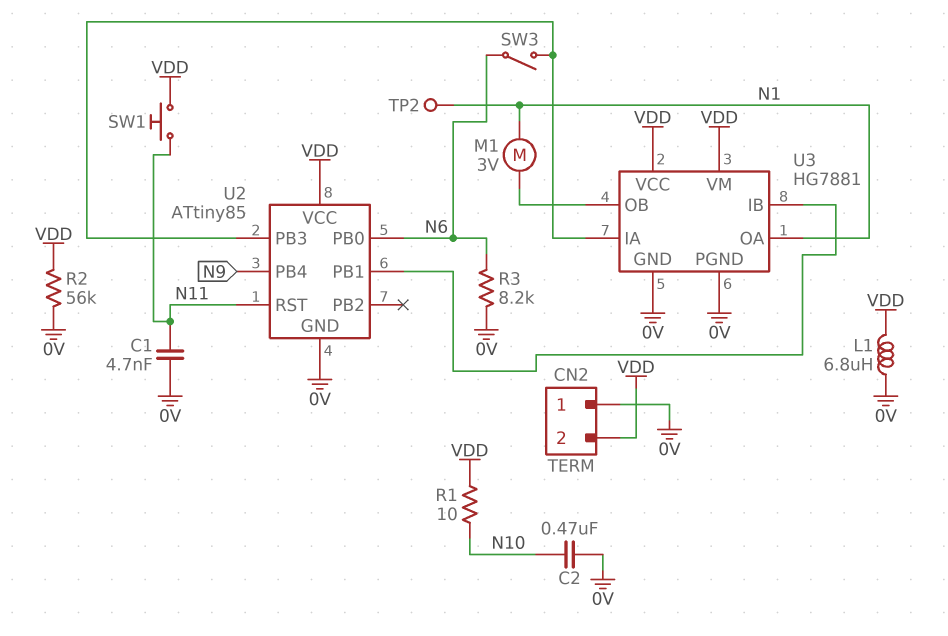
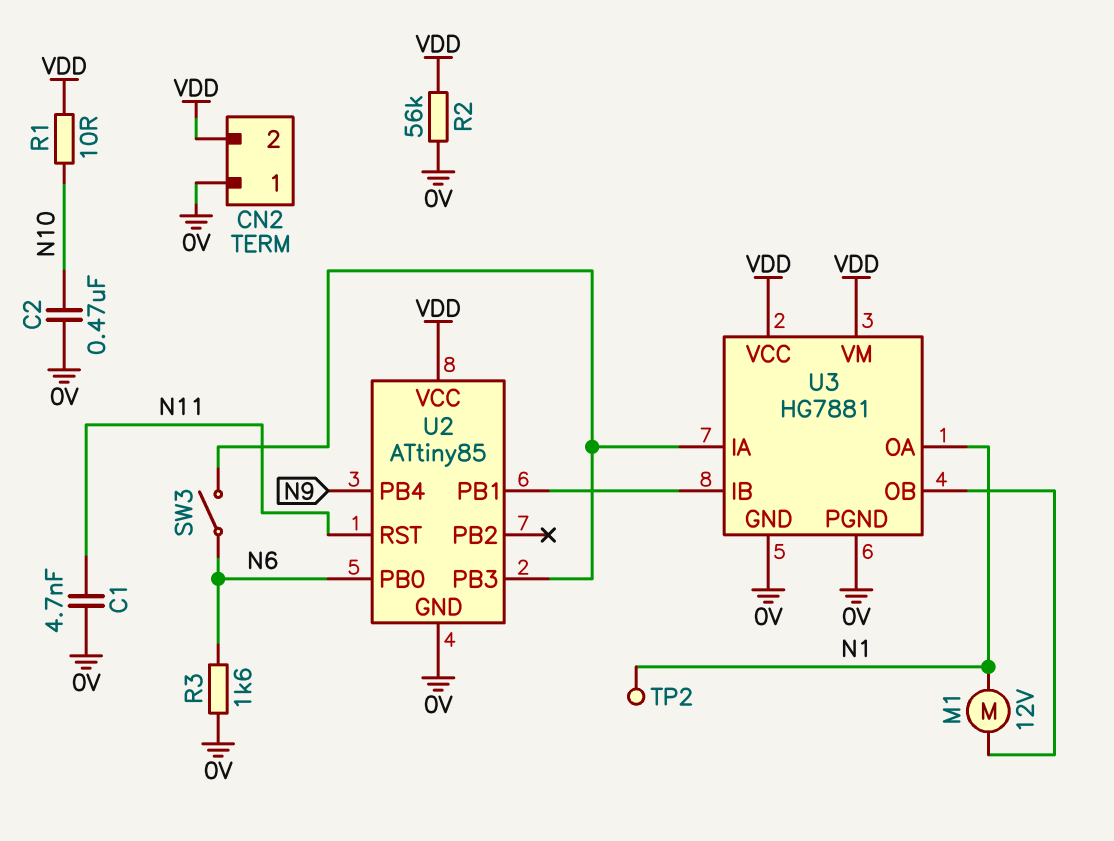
L1: 6.8uH (0V, VDD) -> none
M1: motor 3V (N1, U3/OB) -> motor 12V (N1, U3/OB)
R3: 8.2k (0V, N6) -> 1.6k (0V, N6)
SW1: button (N11, VDD) -> none

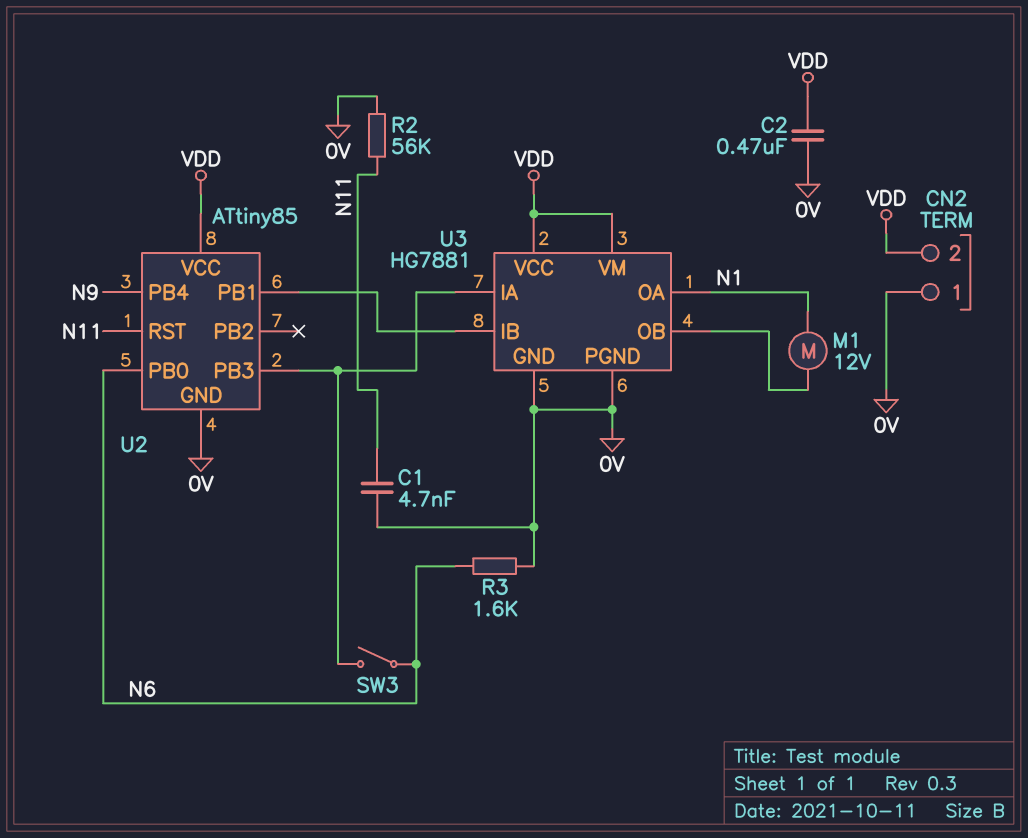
C2: 470nF (0V, N10) -> 470nF (0V, VDD)
R1: 10 (N10, VDD) -> none
R2: 56k (0V, VDD) -> 56k (0V, N11)
TP2: test point (N1) -> none

